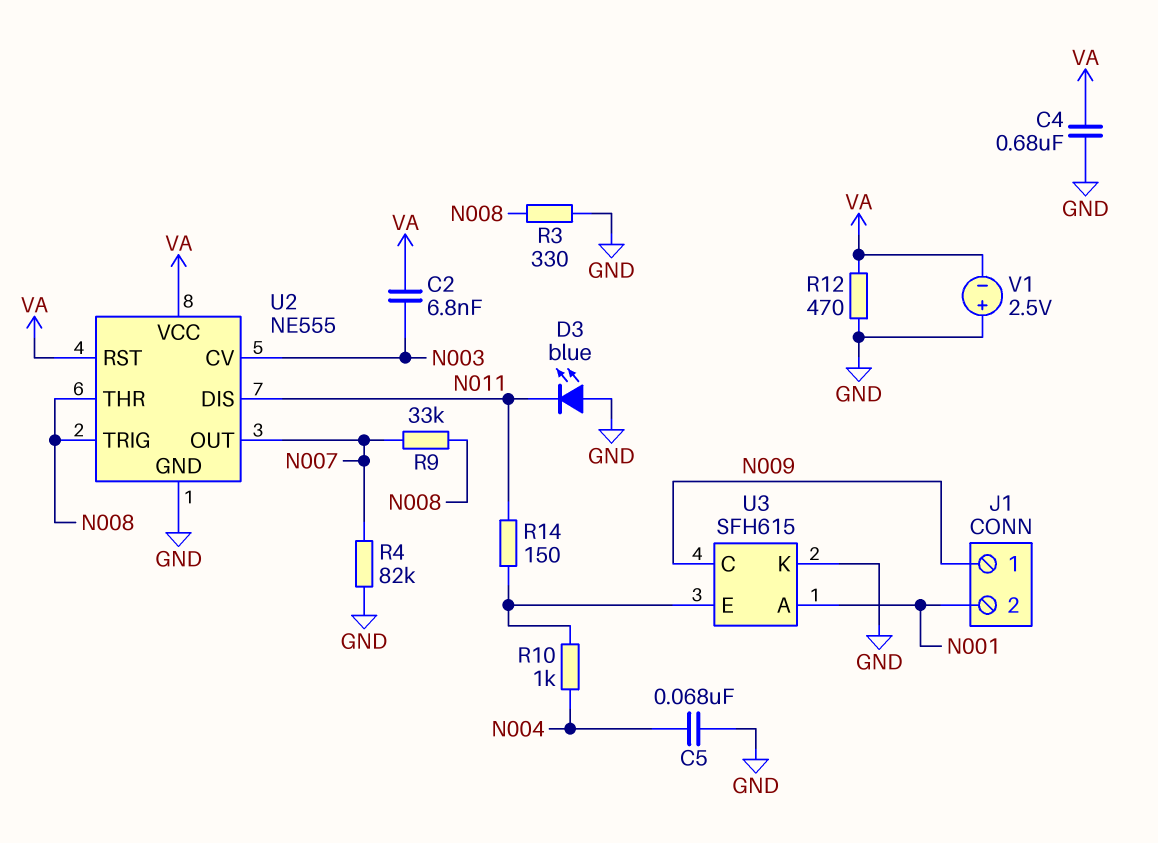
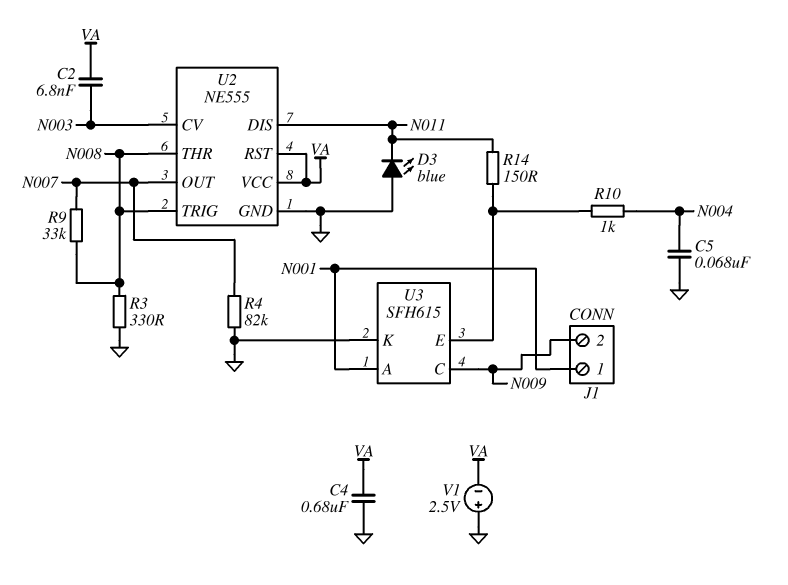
J1 pin 1: N009 -> N001
J1 pin 2: N001 -> N009
R12: 470 (GND, VA) -> none

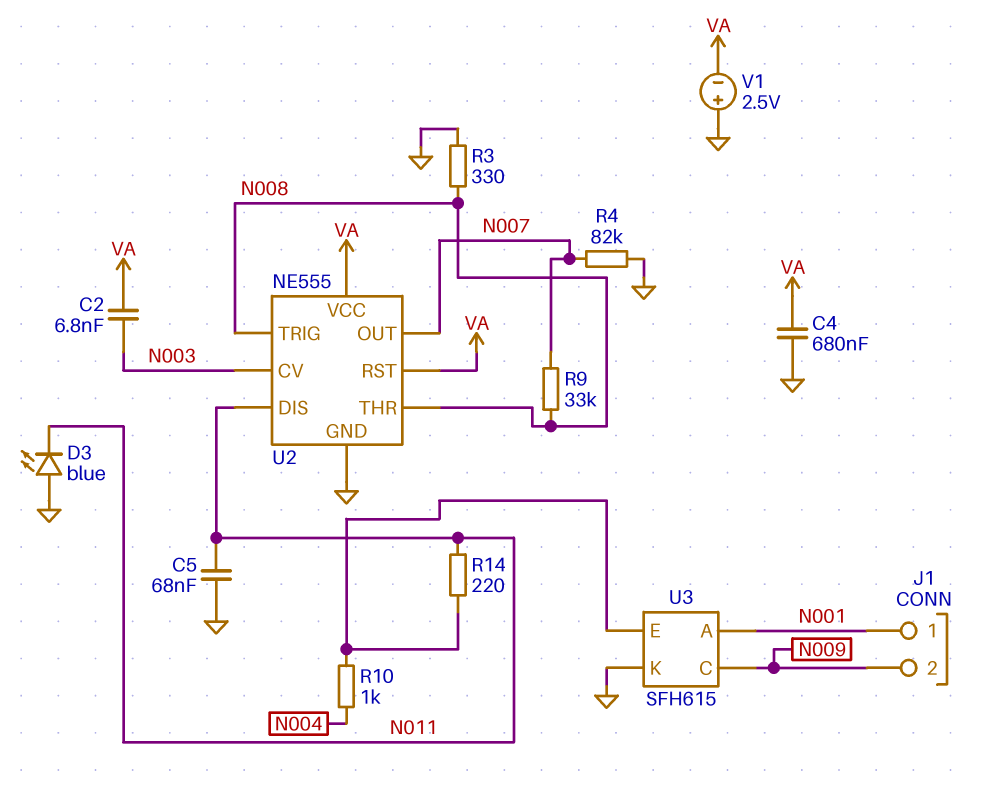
C5: 68nF (GND, N004) -> 68nF (GND, N011)
R14: 150 (N011, U3/E) -> 220 (N011, U3/E)

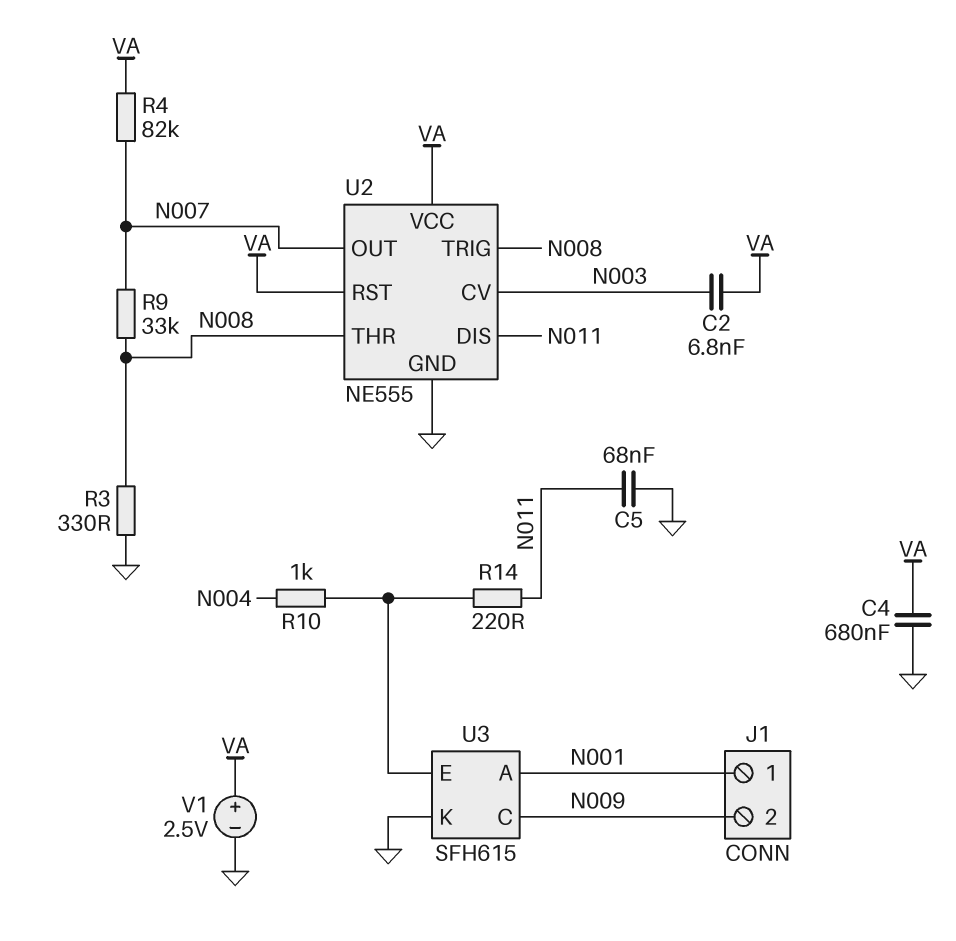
D3: LED blue (A GND, K N011) -> none
R4: 82k (GND, N007) -> 82k (N007, VA)
V1: 2.5V (plus GND, minus VA) -> 2.5V (plus VA, minus GND)

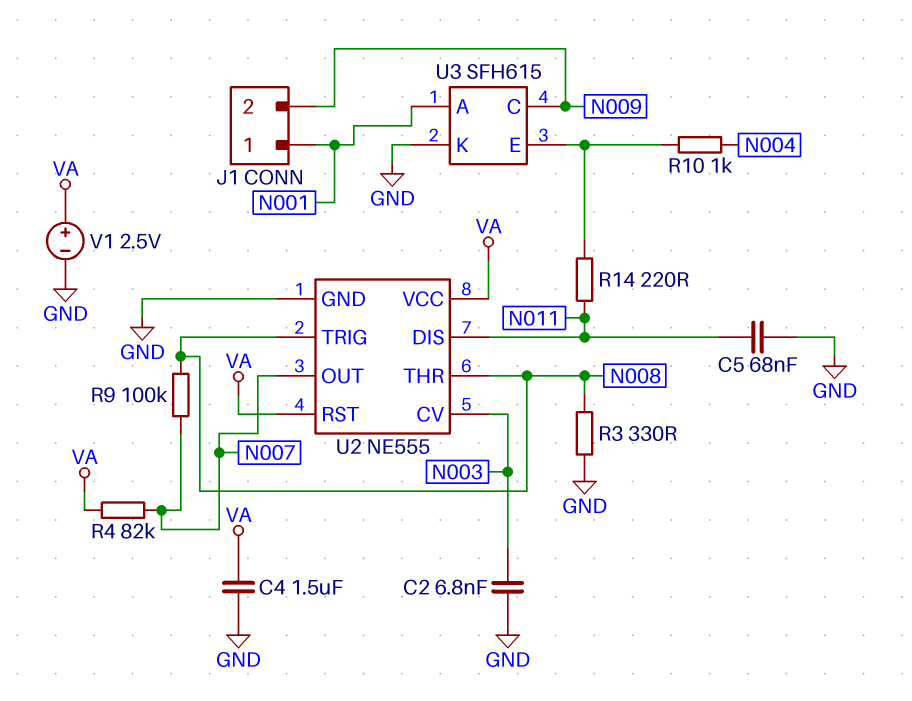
C2: 6.8nF (N003, VA) -> 6.8nF (GND, N003)
C4: 680nF (GND, VA) -> 1.5uF (GND, VA)
R9: 33k (N007, N008) -> 100k (N007, N008)

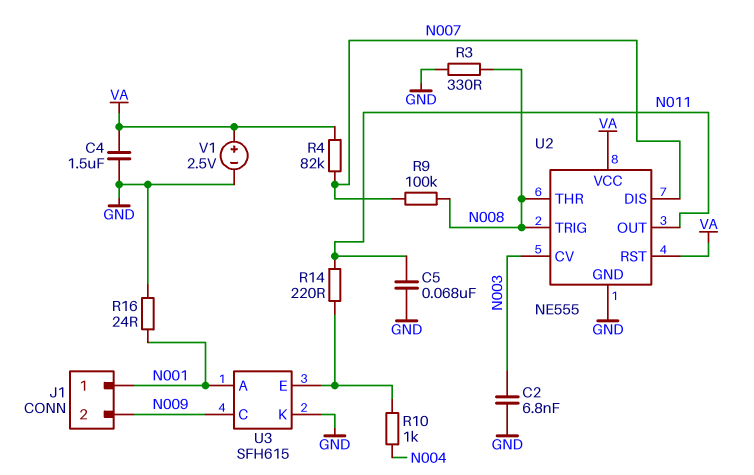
R16: none -> 24 (GND, N001)
U2 pin DIS: N011 -> N007
U2 pin OUT: N007 -> N011

